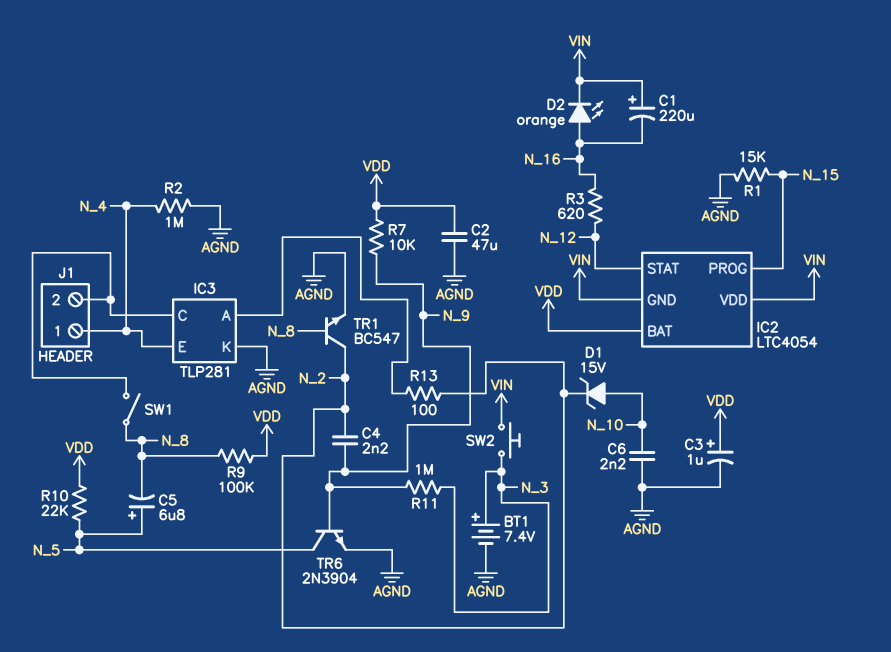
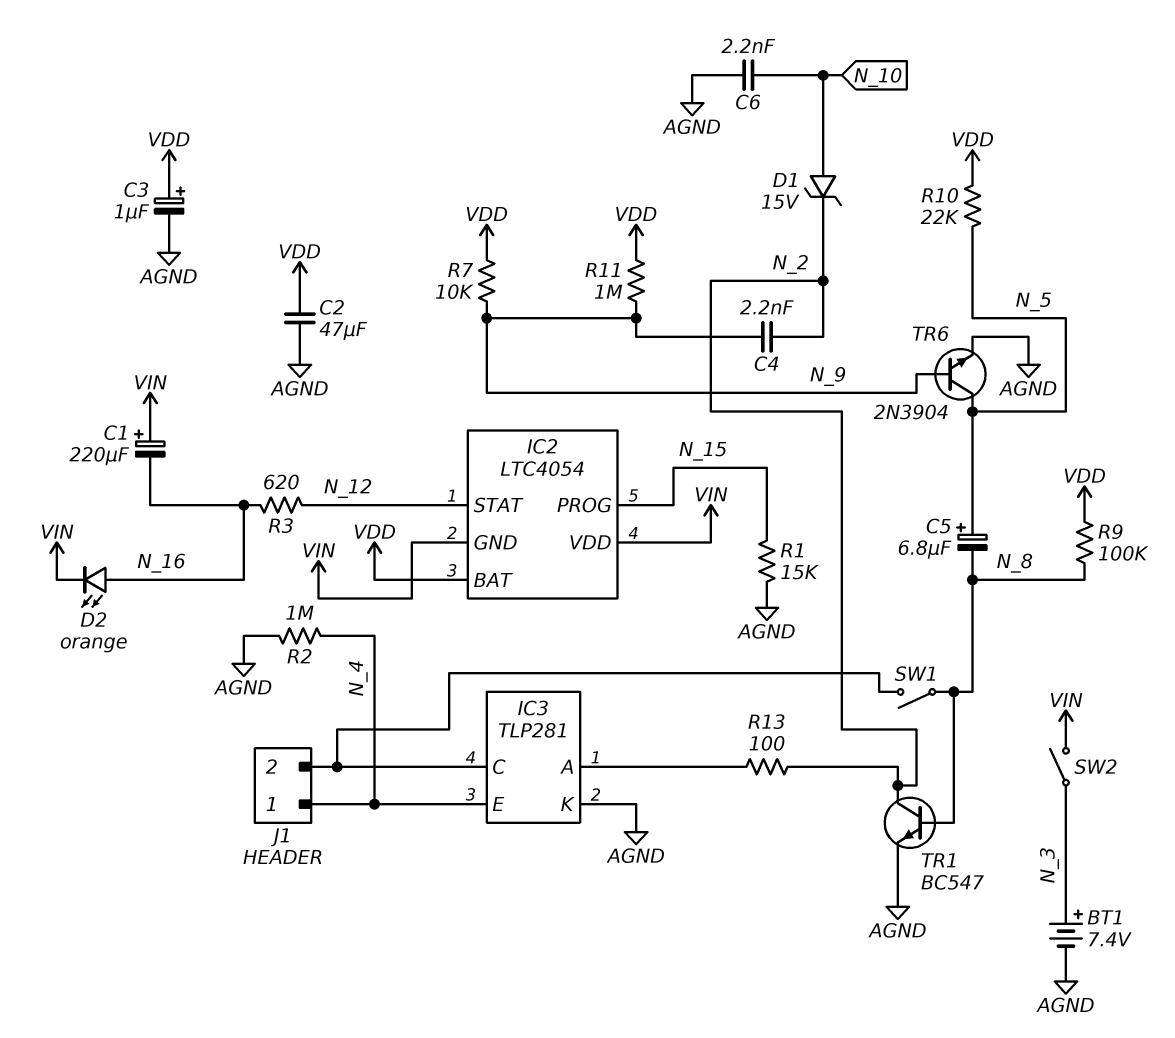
R11: 1M (N_3, N_9) -> 1M (N_9, VDD)
SW2: button (N_3, VIN) -> switch (N_3, VIN)

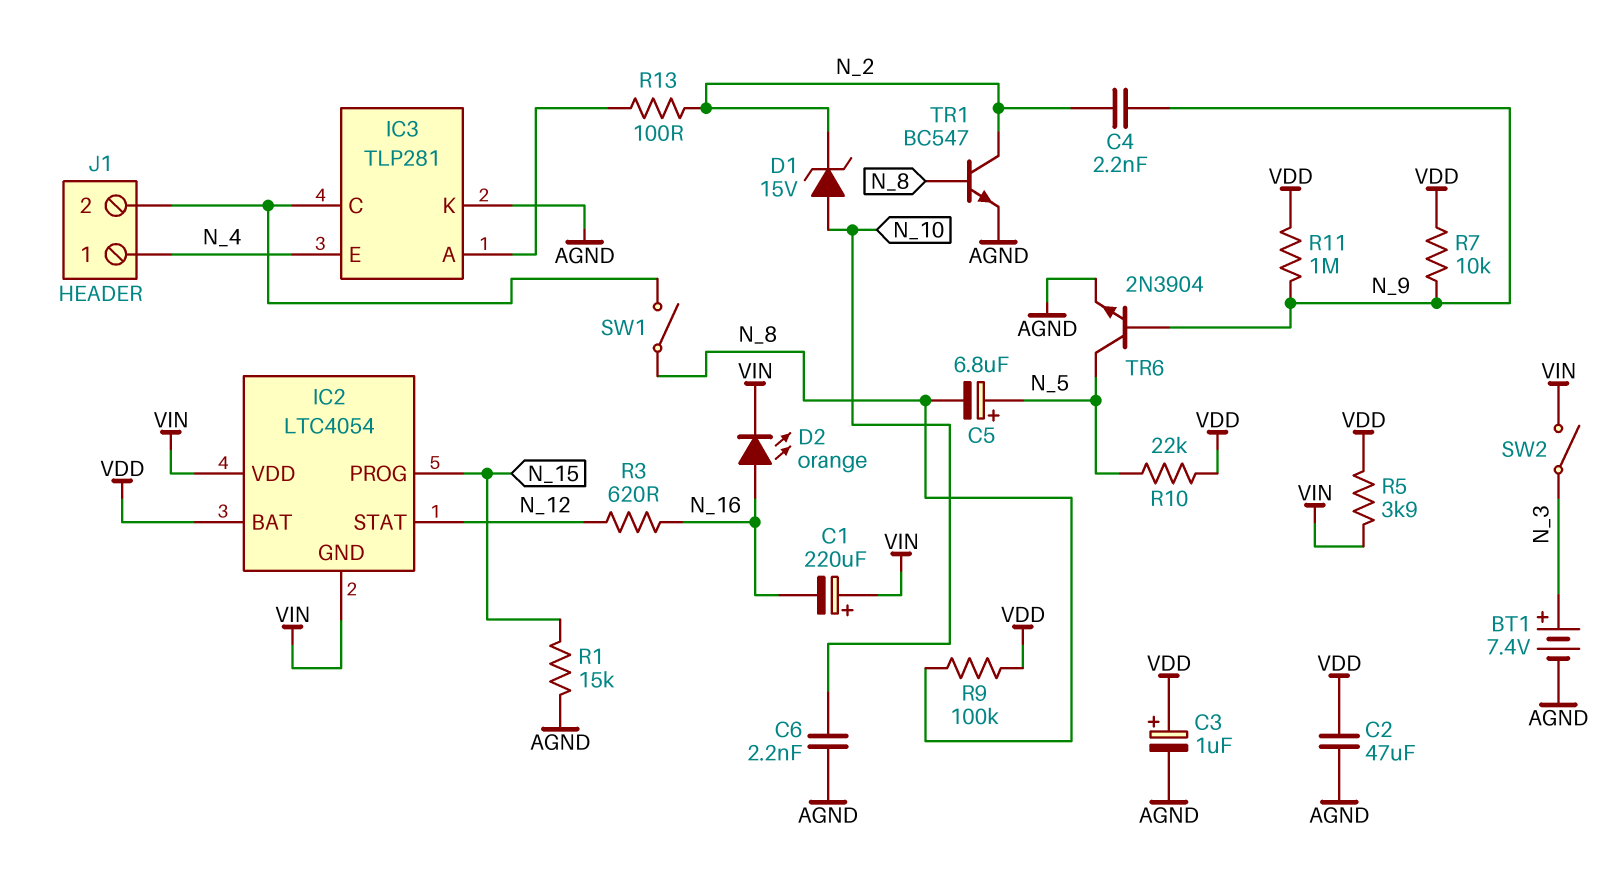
R2: 1M (AGND, N_4) -> none
R5: none -> 3.9k (VDD, VIN)

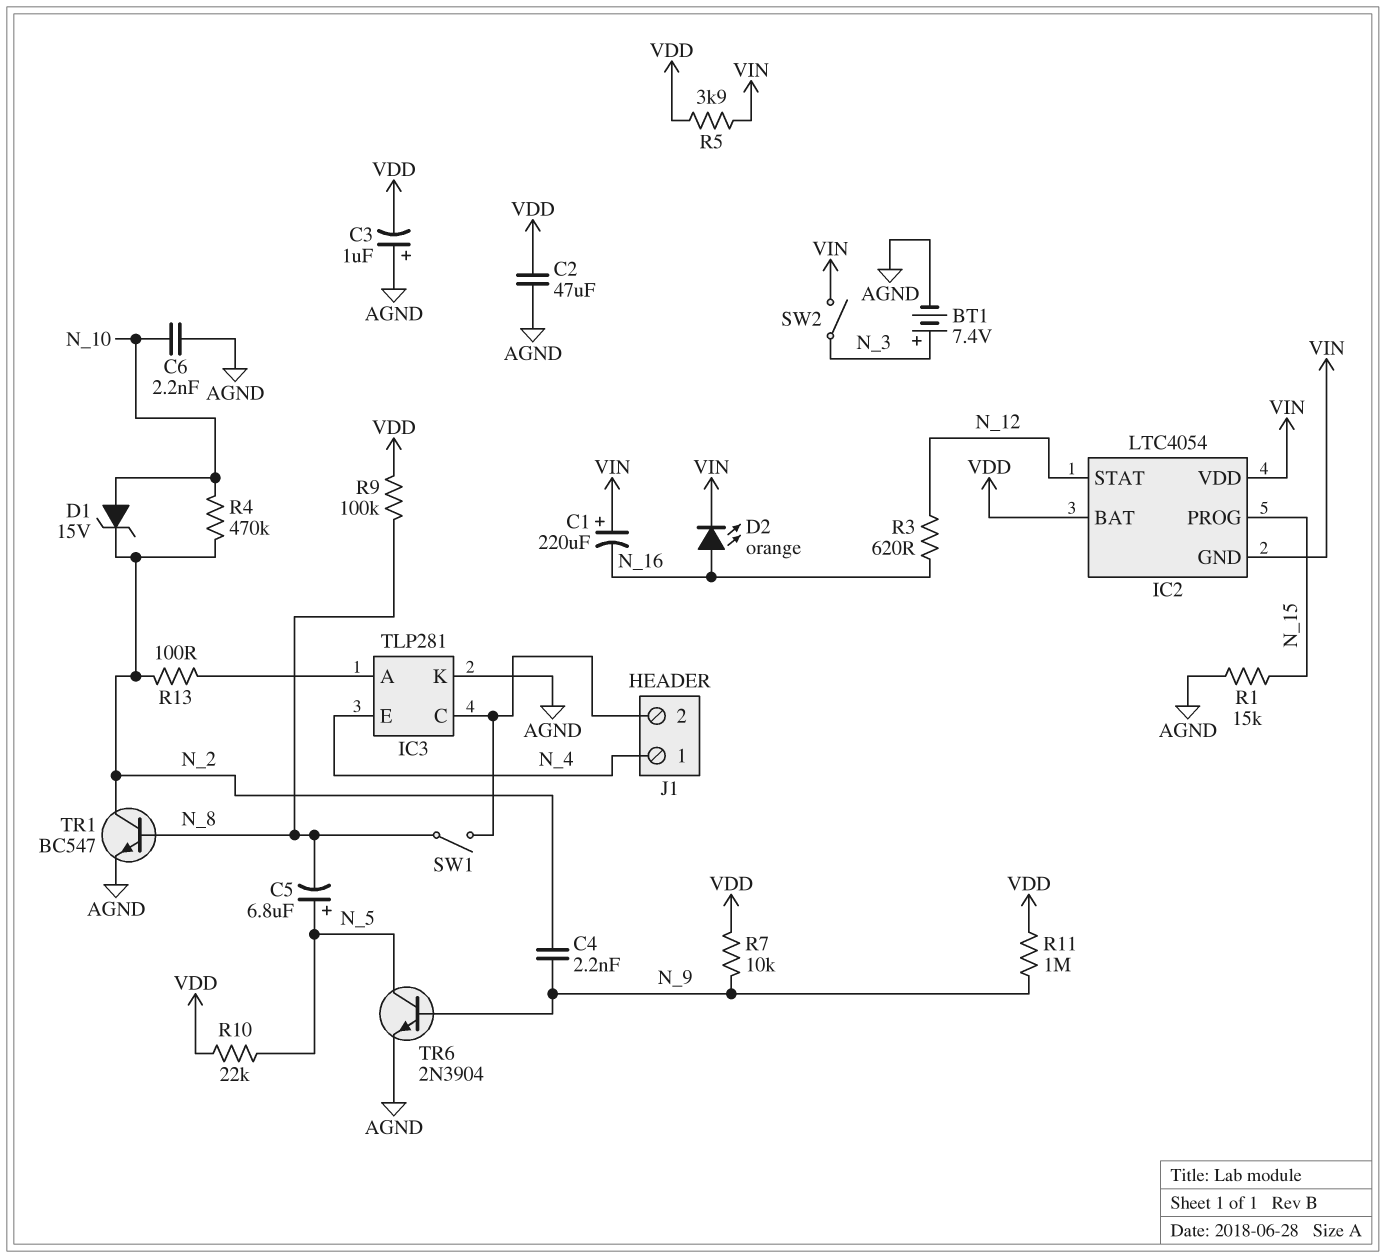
C3: 1uF (plus VDD, minus AGND) -> 1uF (plus AGND, minus VDD)
R4: none -> 470k (N_2, N_10)

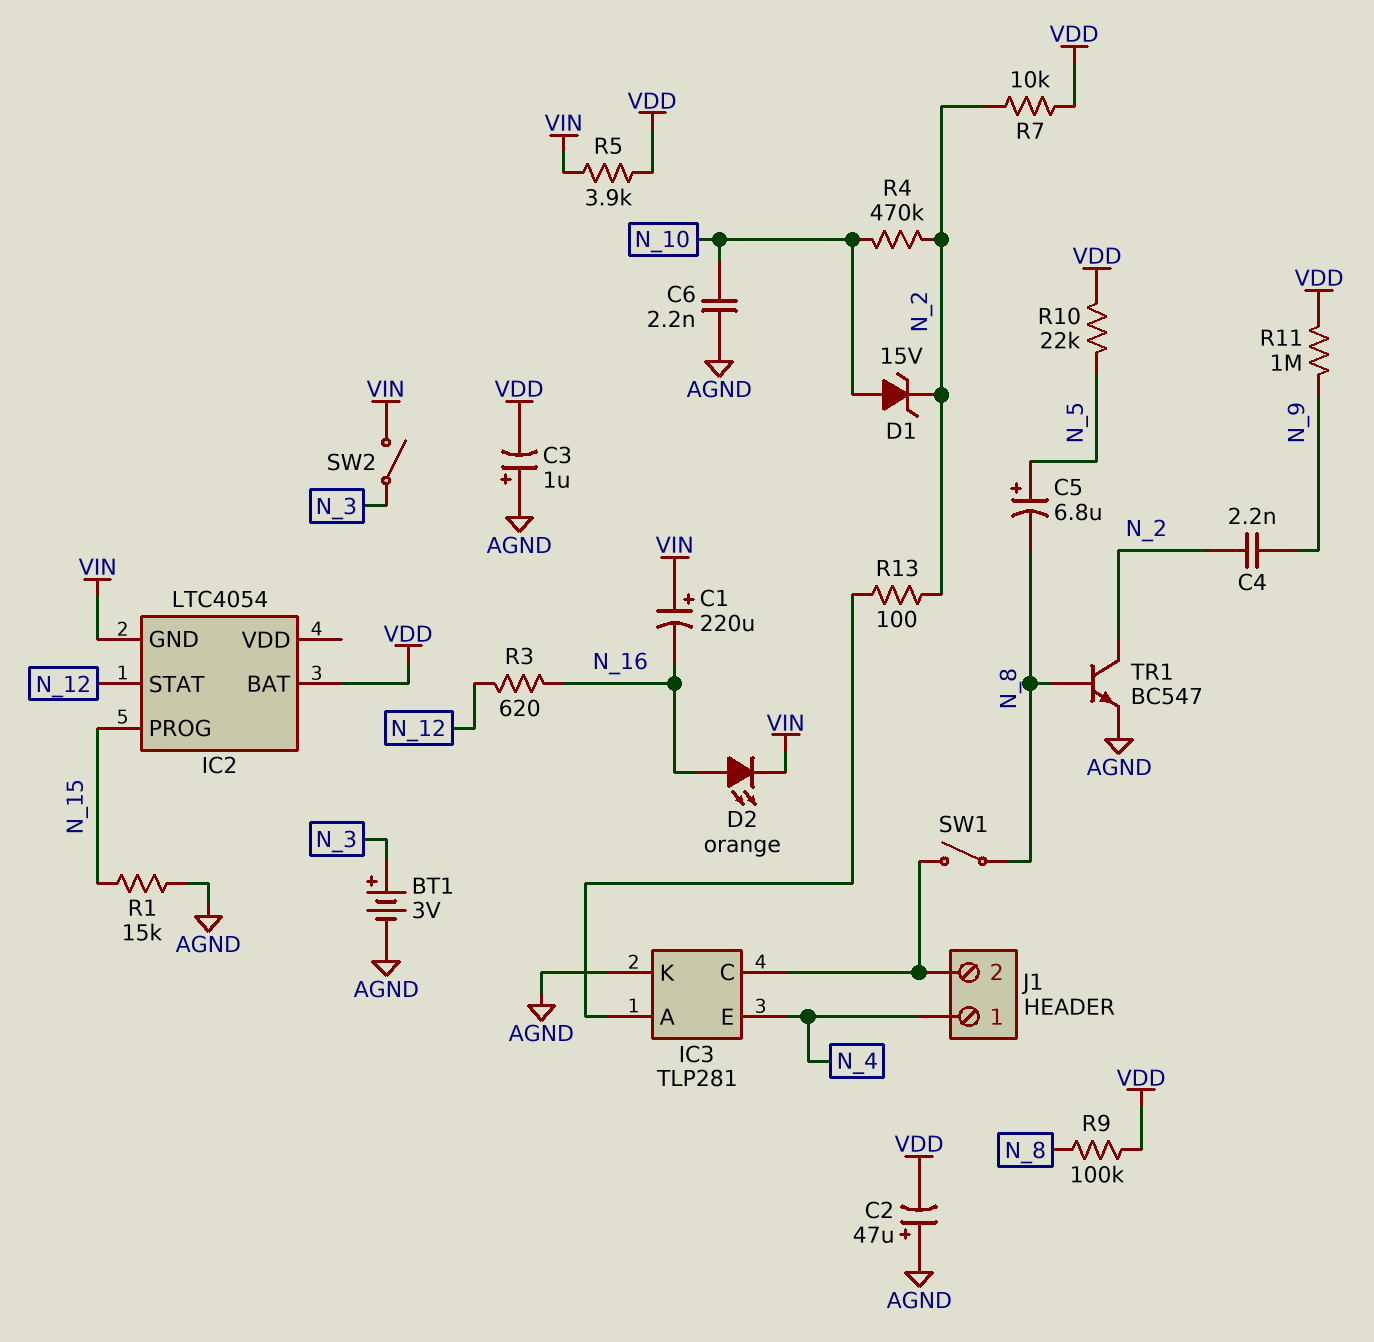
BT1: 7.4V (plus N_3, minus AGND) -> 3V (plus N_3, minus AGND)
C2: 47uF (AGND, VDD) -> 47uF (plus AGND, minus VDD)
IC2 pin VDD: VIN -> none
R7: 10k (N_9, VDD) -> 10k (N_2, VDD)
TR6: NPN 2N3904 (B N_9, C N_5, E AGND) -> none

